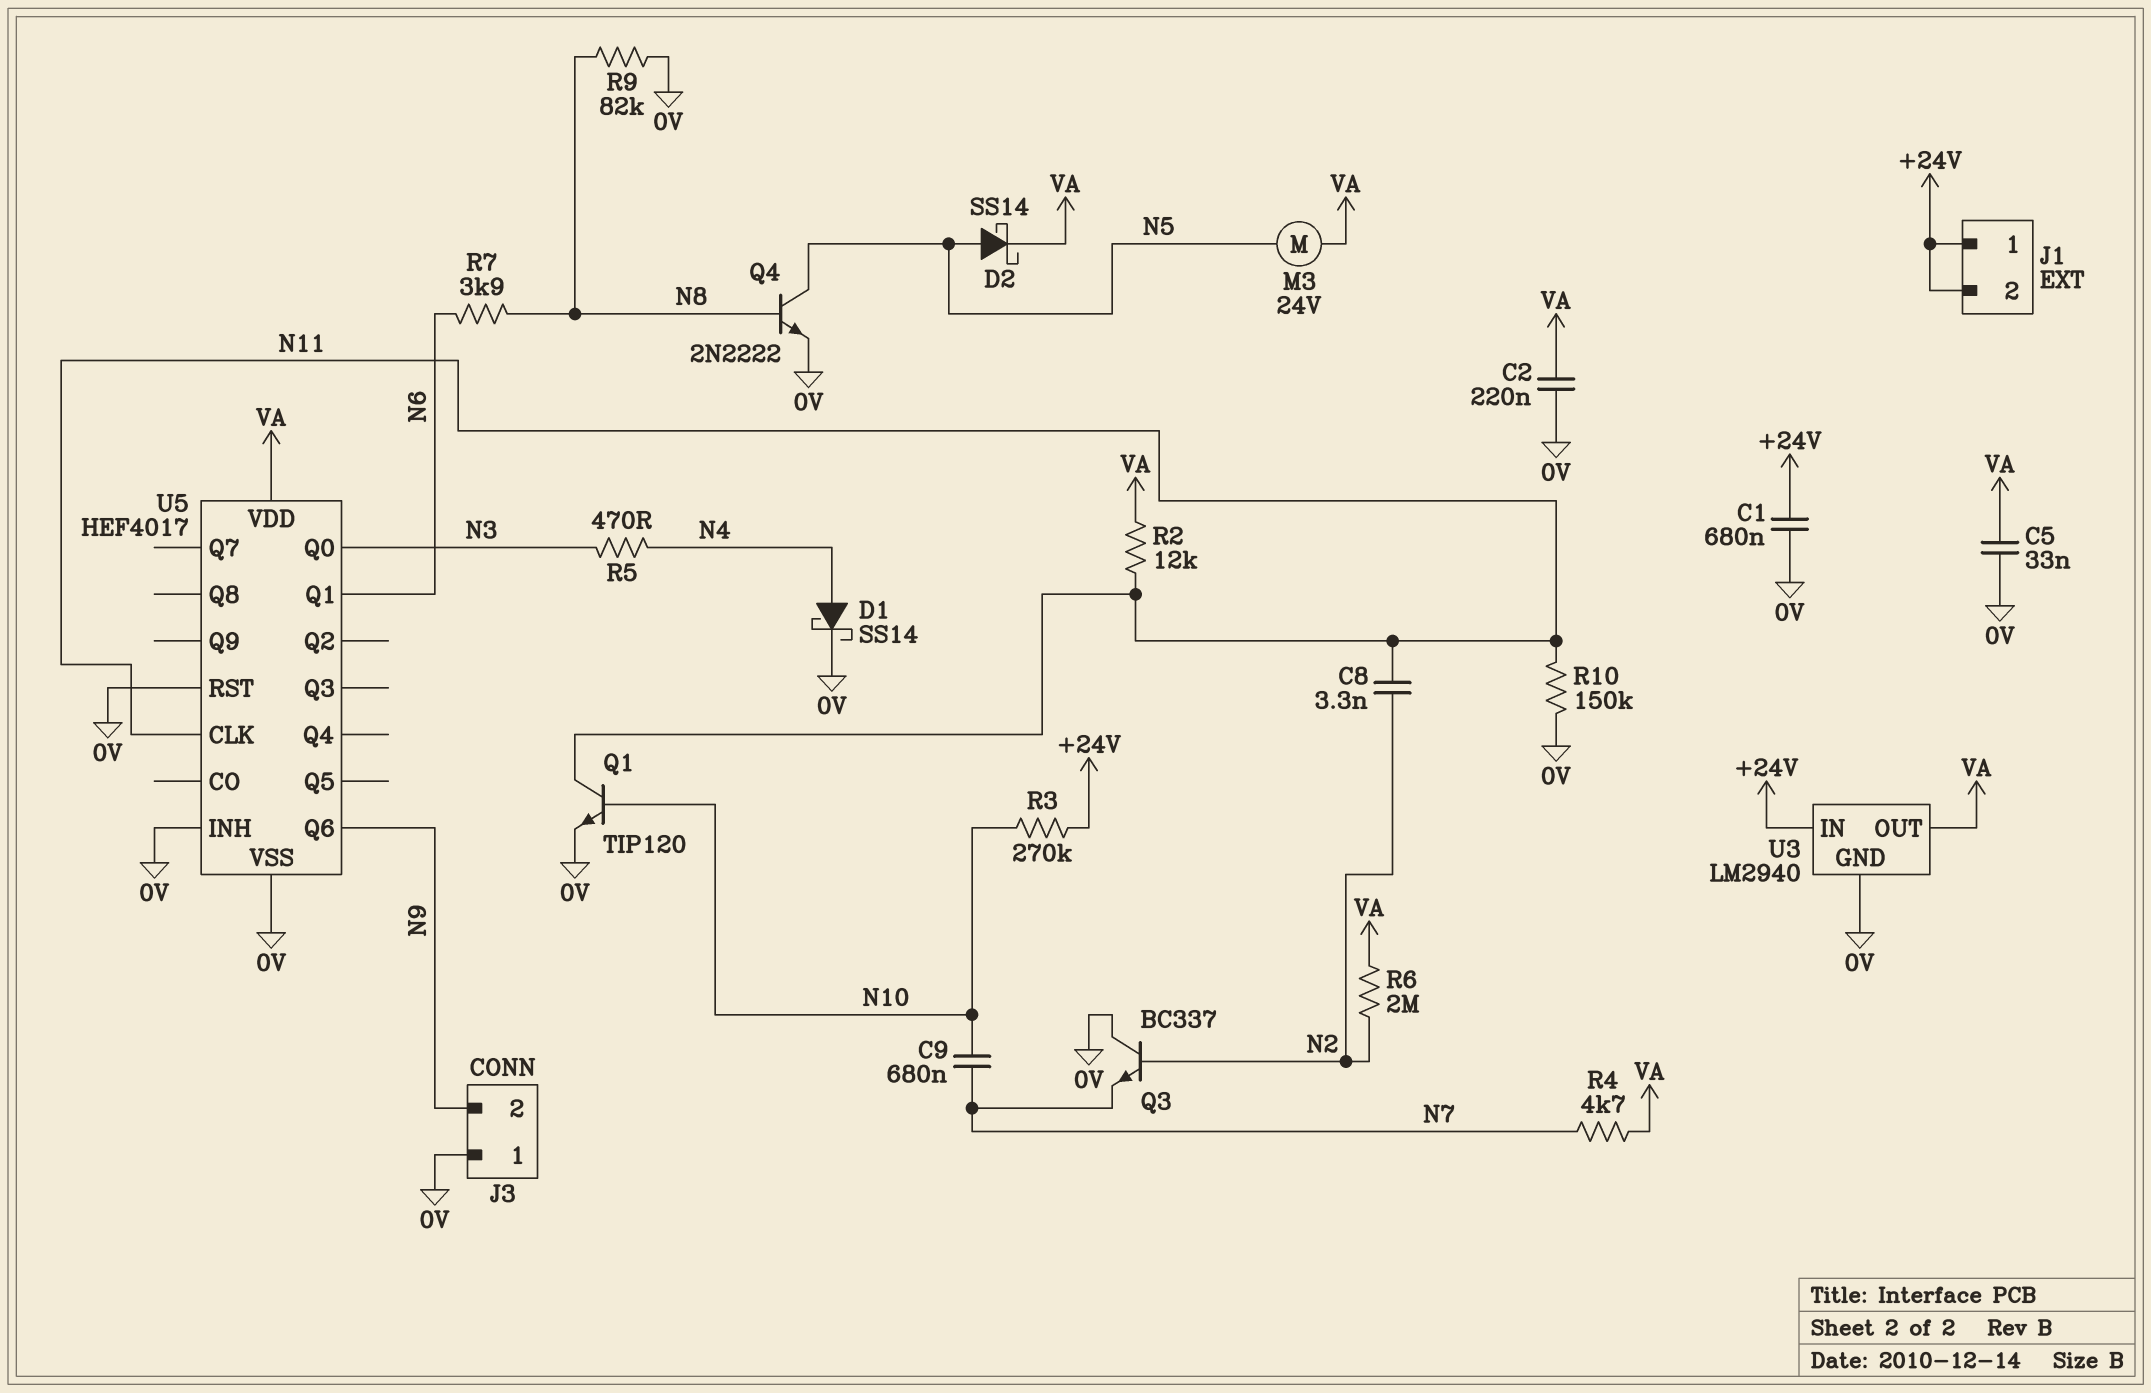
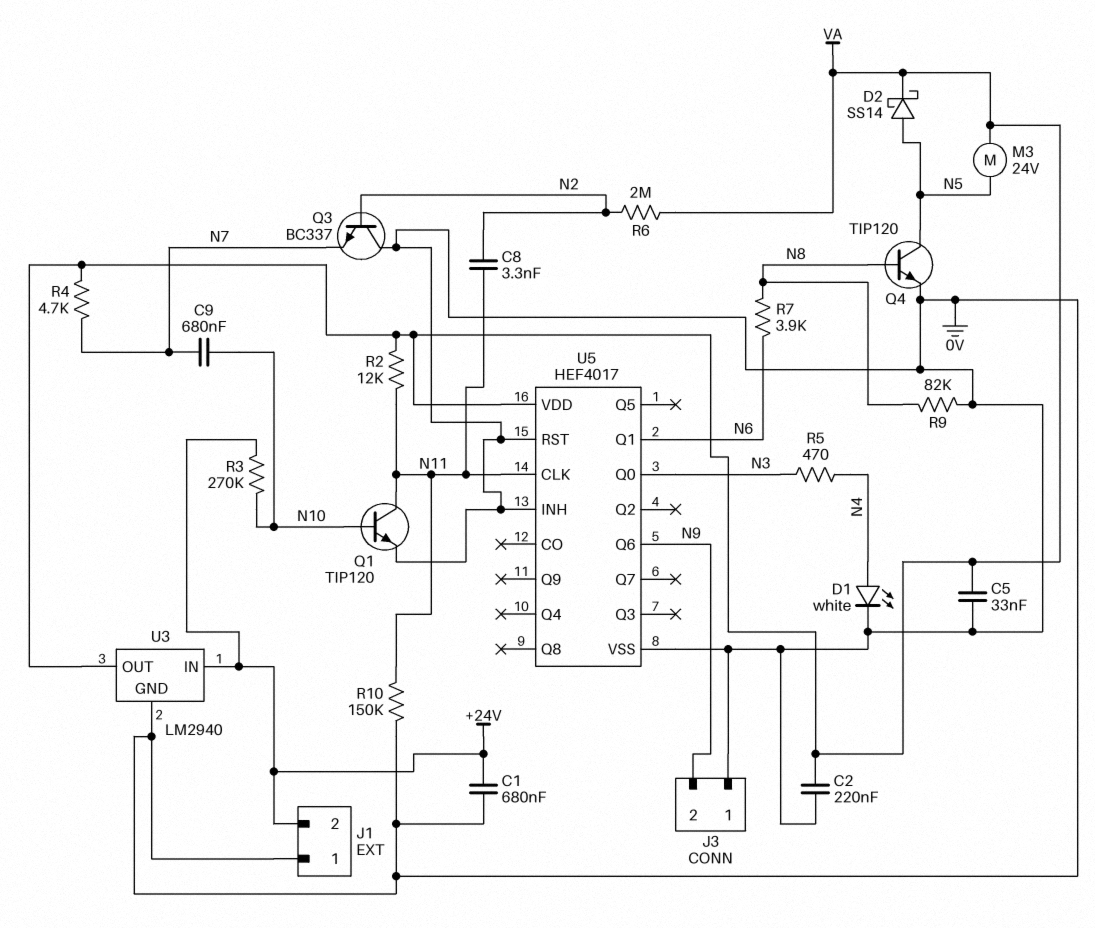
D1: schottky SS14 (A N4, K 0V) -> LED white (A N4, K 0V)
J1 pin 1: +24V -> 0V
Q4: NPN 2N2222 (B N8, C N5, E 0V) -> NPN TIP120 (B N8, C N5, E 0V)

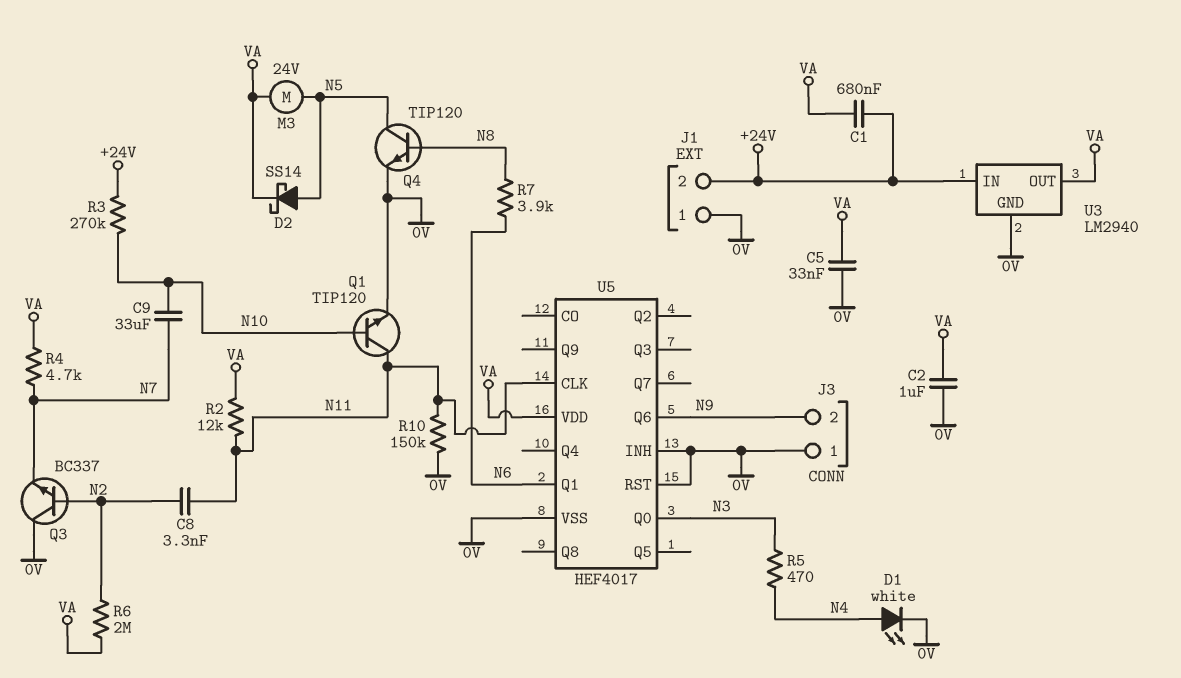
C1: 680nF (+24V, 0V) -> 680nF (+24V, VA)
C2: 220nF (0V, VA) -> 1uF (0V, VA)
C9: 680nF (N7, N10) -> 33uF (N7, N10)
R9: 82k (0V, N8) -> none

